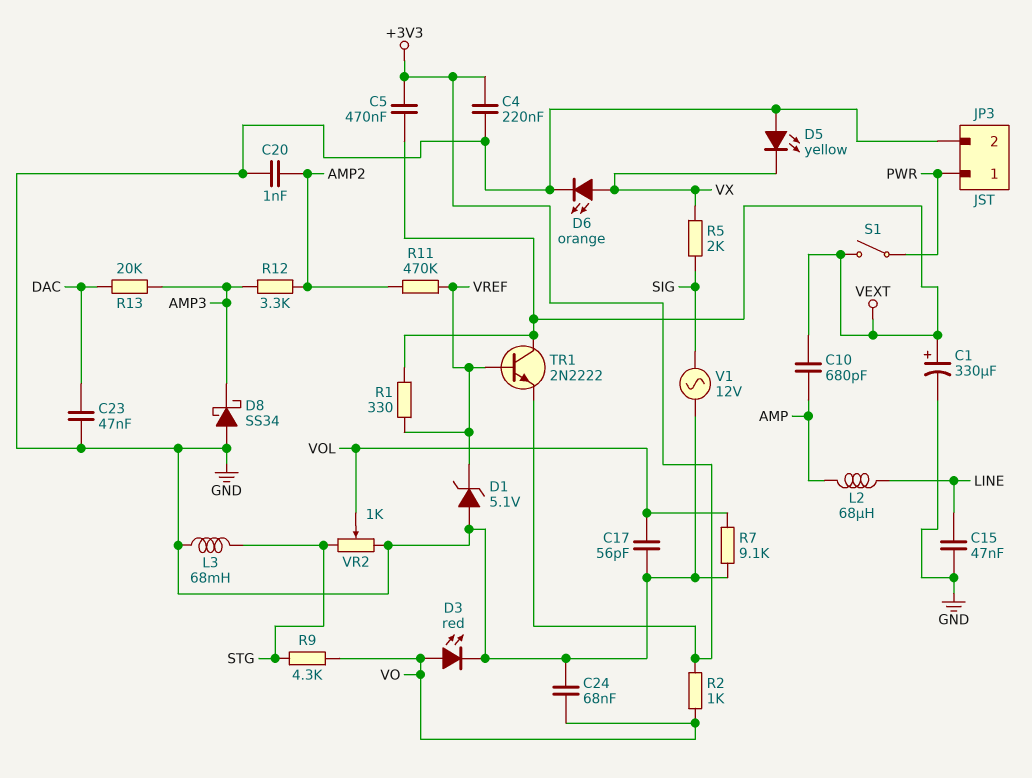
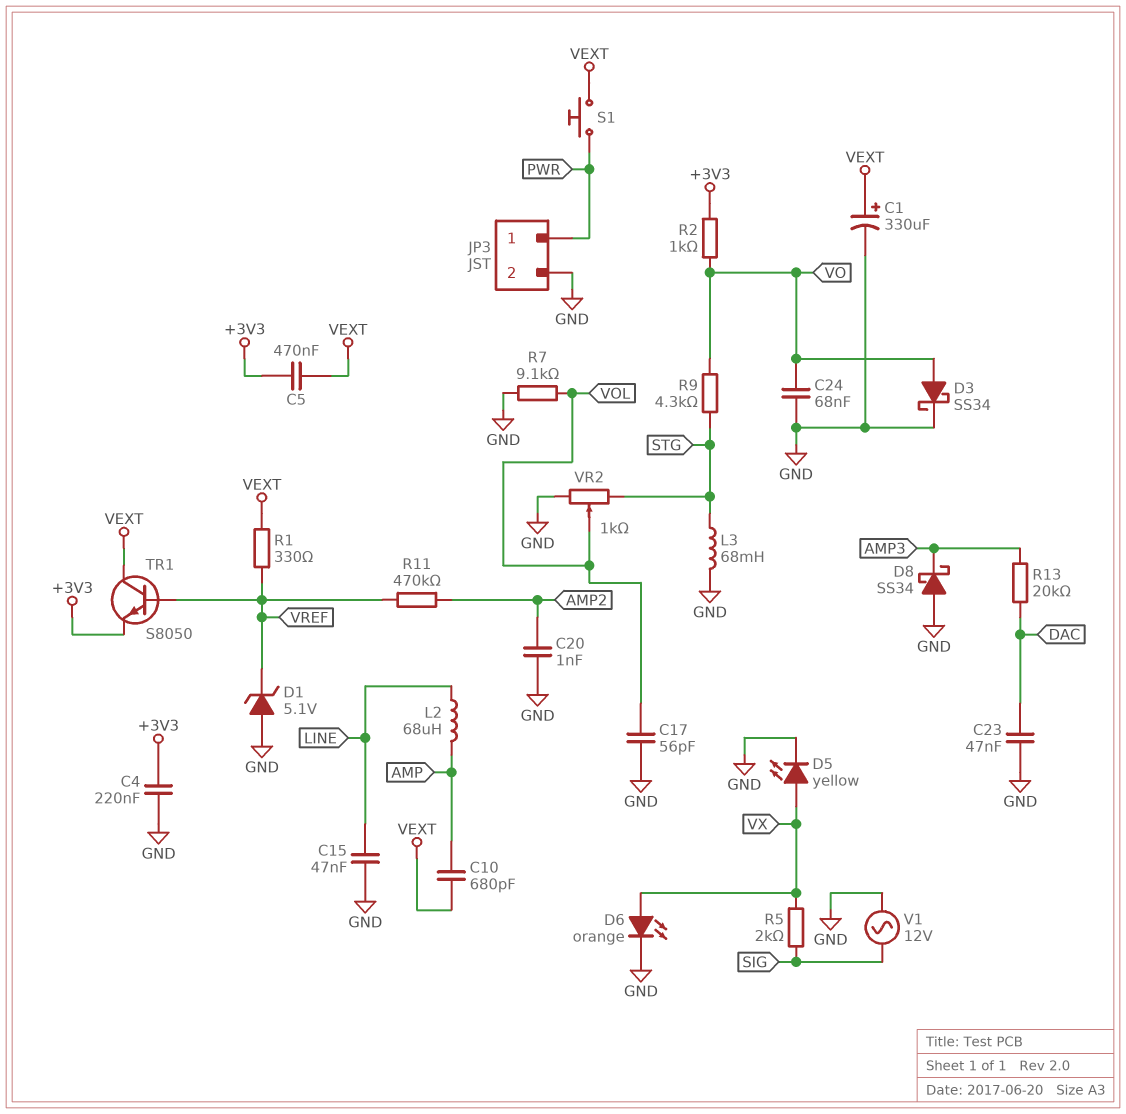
D3: LED red (A VO, K GND) -> schottky SS34 (A VO, K GND)
D5: LED yellow (A GND, K VX) -> LED yellow (A VX, K GND)
R12: 3.3k (AMP2, AMP3) -> none
S1: switch (PWR, VEXT) -> button (PWR, VEXT)
TR1: NPN 2N2222 (B VREF, C VEXT, E +3V3) -> NPN S8050 (B VREF, C VEXT, E +3V3)

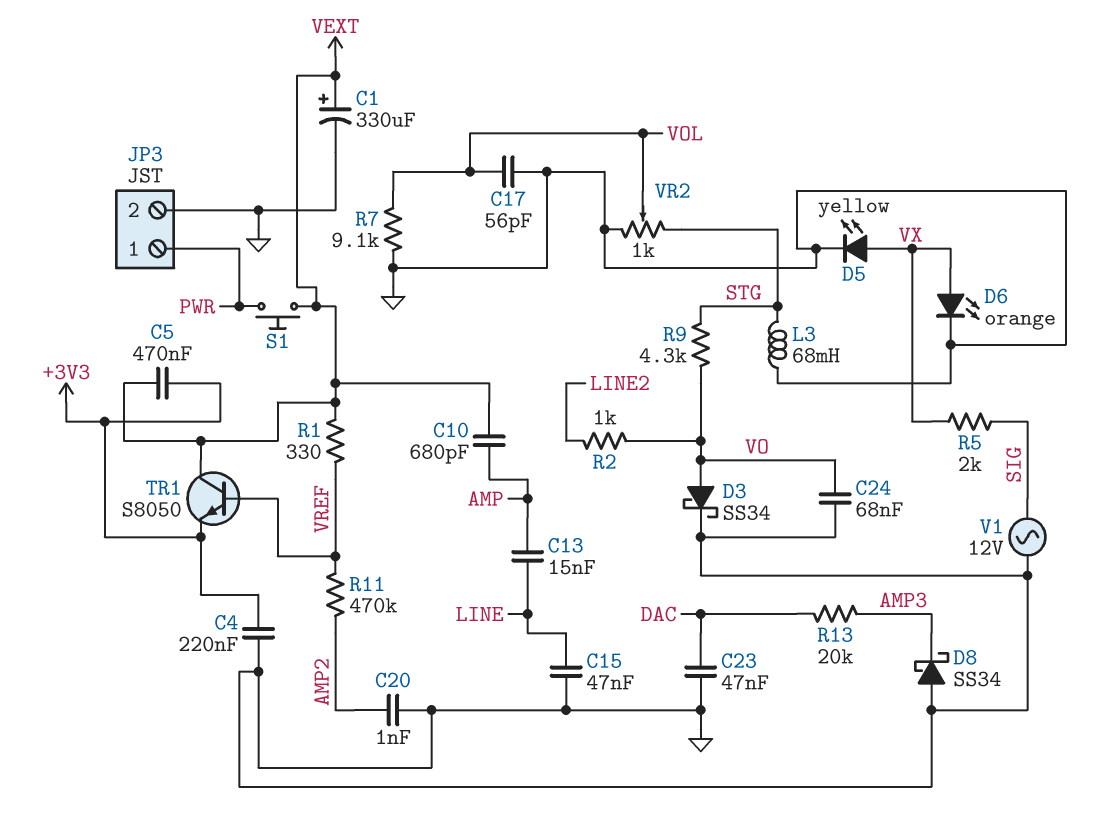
C13: none -> 15nF (AMP, LINE)
D1: zener 5.1V (A GND, K VREF) -> none
L2: 68uH (AMP, LINE) -> none
R2: 1k (+3V3, VO) -> 1k (LINE2, VO)

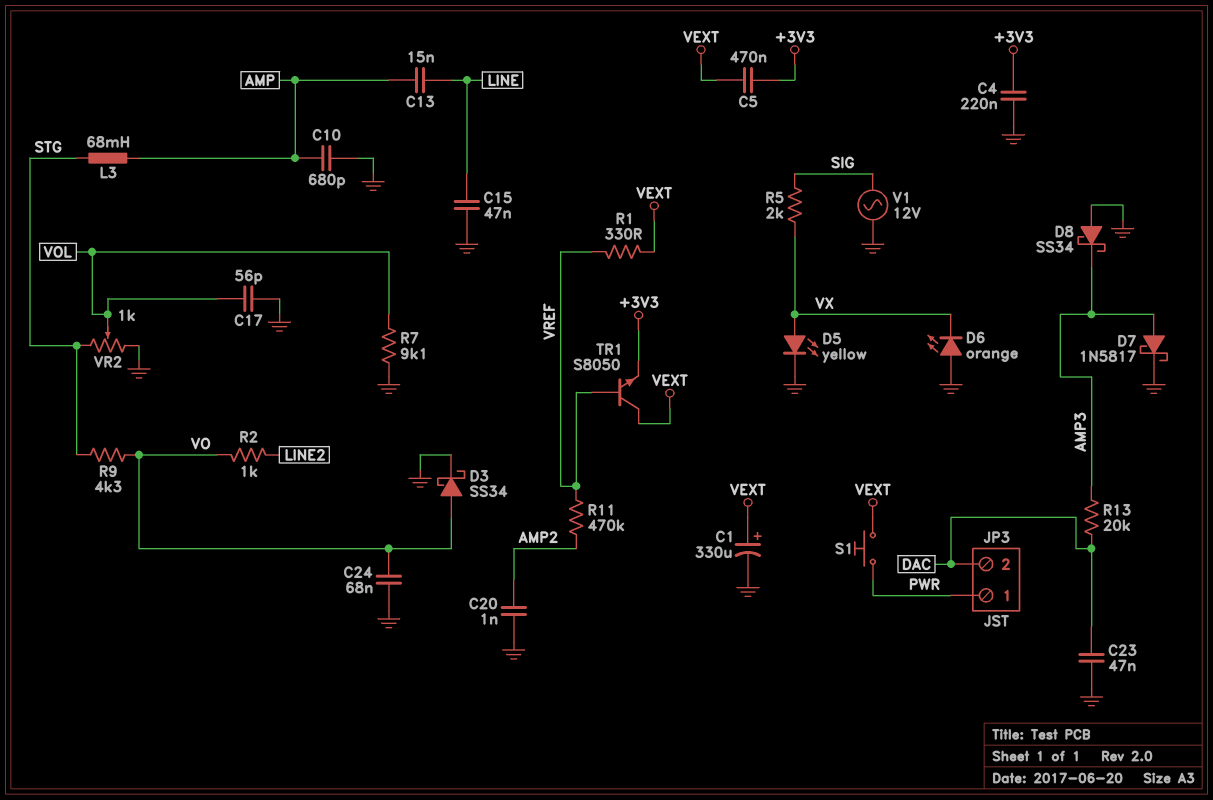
C10: 680pF (AMP, VEXT) -> 680pF (AMP, GND)
D6: LED orange (A VX, K GND) -> LED orange (A GND, K VX)
D7: none -> schottky 1N5817 (A AMP3, K GND)
JP3 pin 2: GND -> DAC
L3: 68mH (GND, STG) -> 68mH (AMP, STG)

